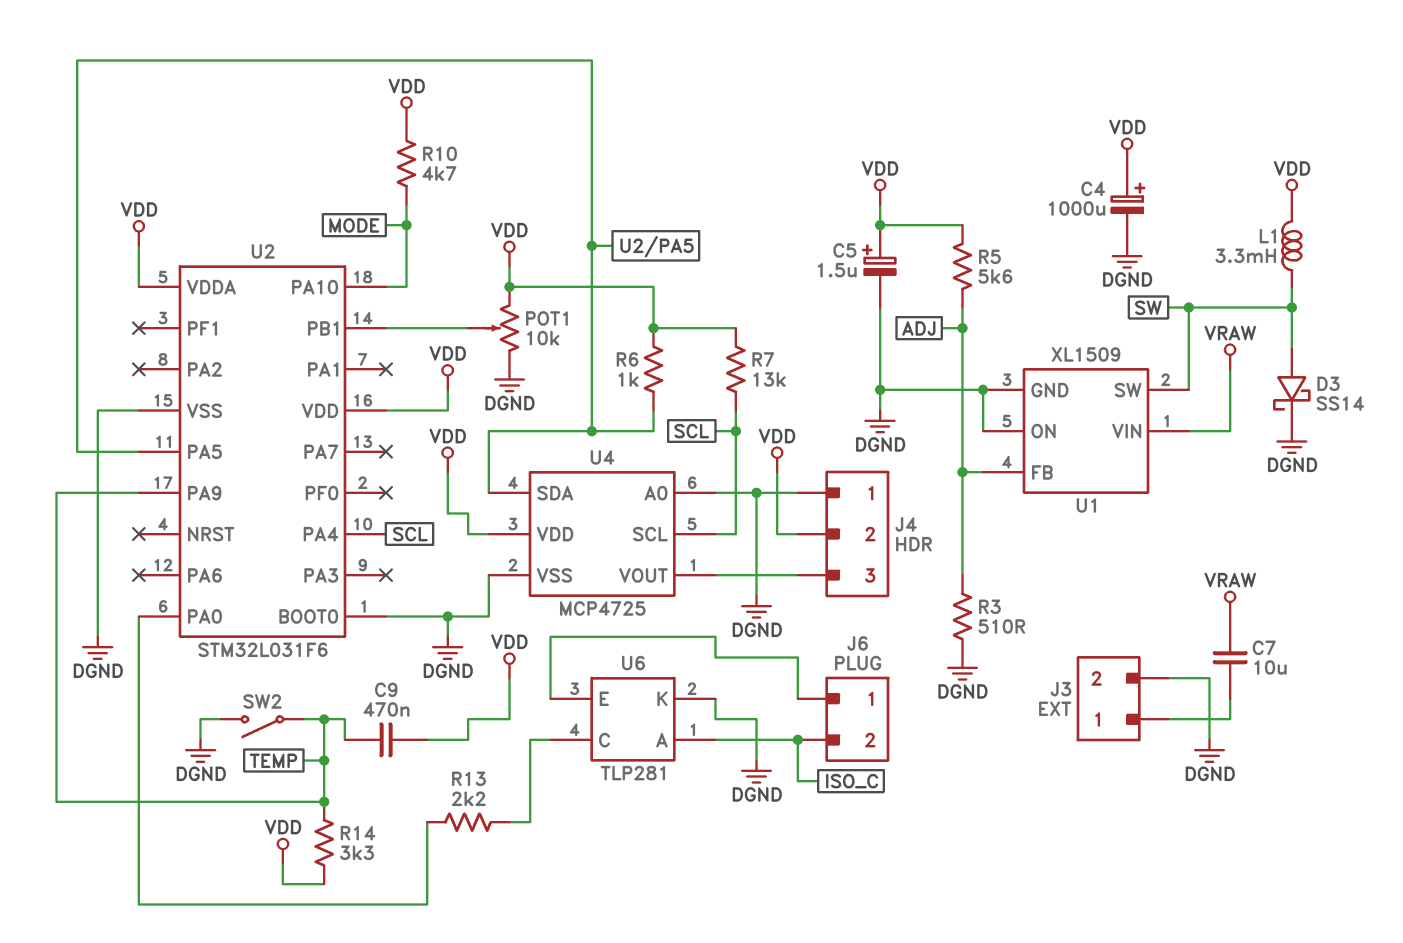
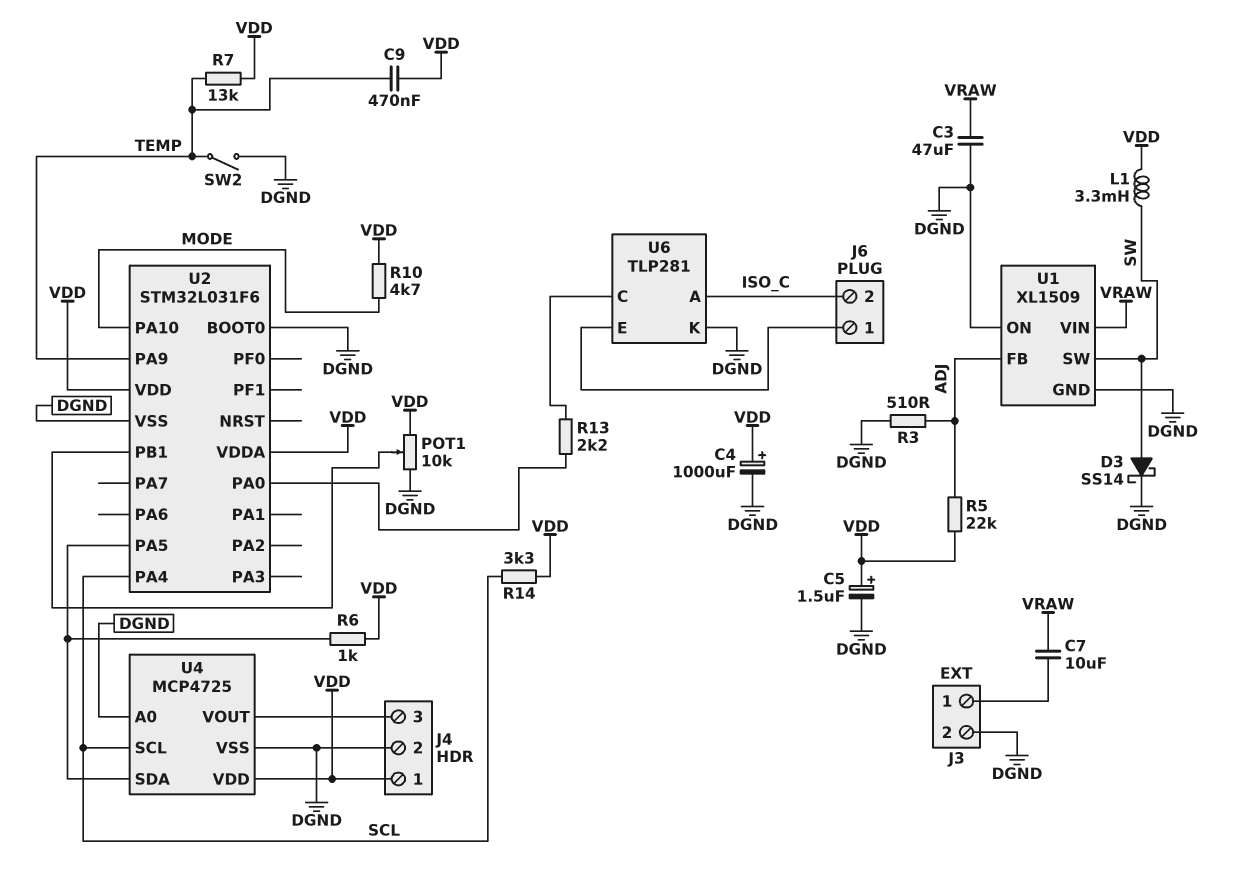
C3: none -> 47uF (DGND, VRAW)
J4 pin 1: DGND -> VDD
J4 pin 2: VDD -> DGND
R5: 5.6k (ADJ, VDD) -> 22k (ADJ, VDD)
R7: 13k (SCL, VDD) -> 13k (TEMP, VDD)
R14: 3.3k (TEMP, VDD) -> 3.3k (SCL, VDD)

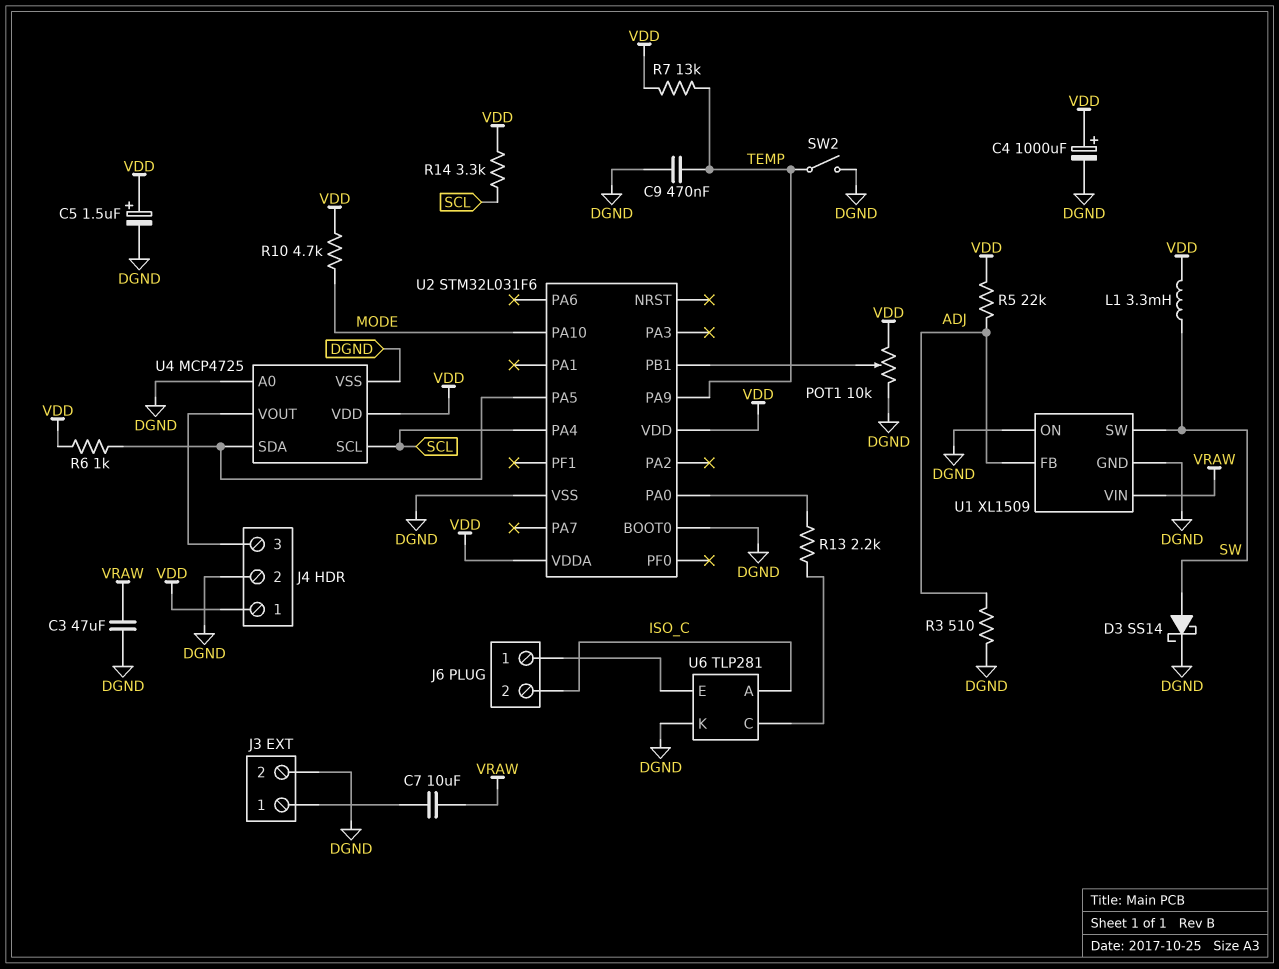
C9: 470nF (TEMP, VDD) -> 470nF (DGND, TEMP)

